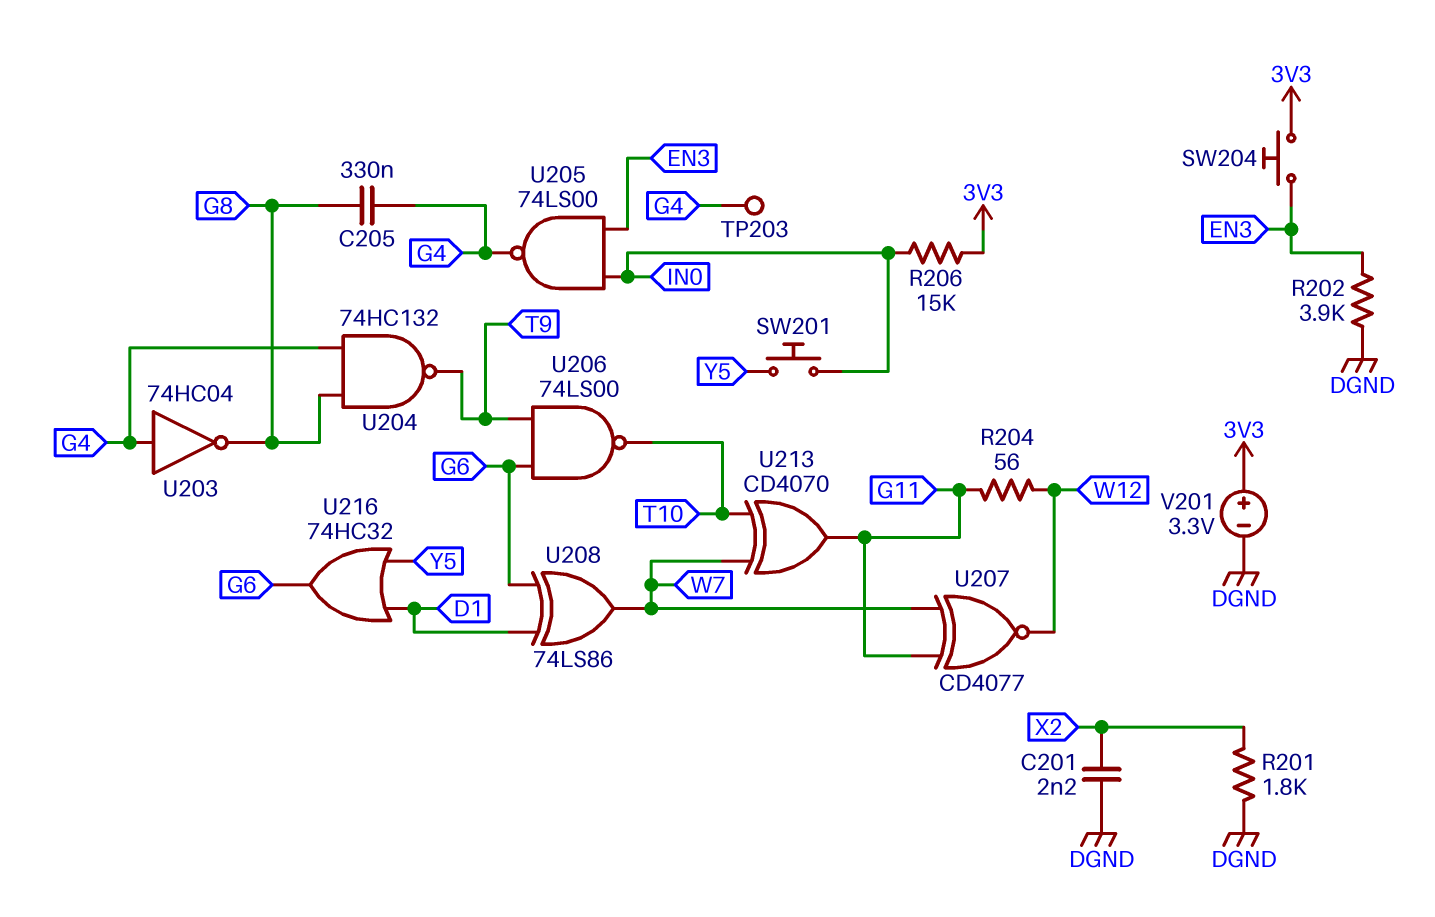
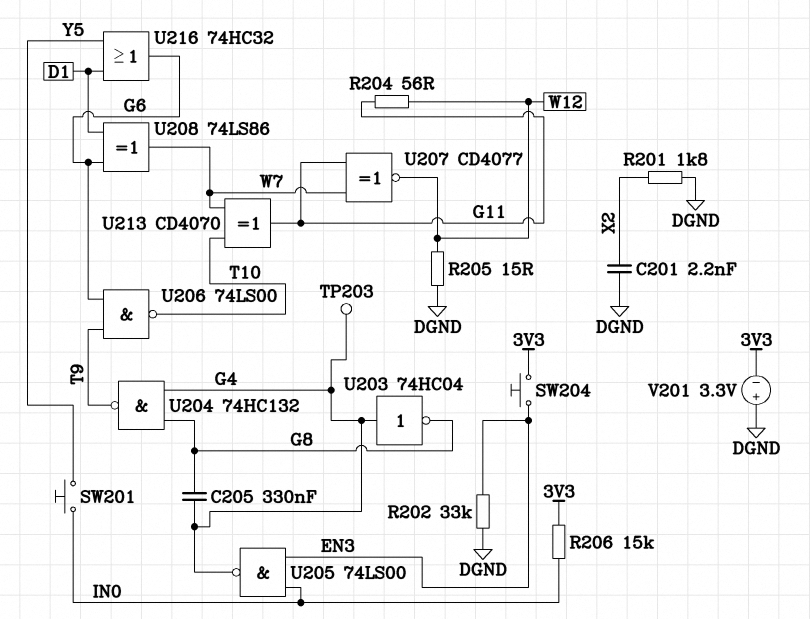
R202: 3.9k (DGND, EN3) -> 33k (DGND, EN3)
R205: none -> 15 (DGND, W12)
V201: 3.3V (plus 3V3, minus DGND) -> 3.3V (plus DGND, minus 3V3)

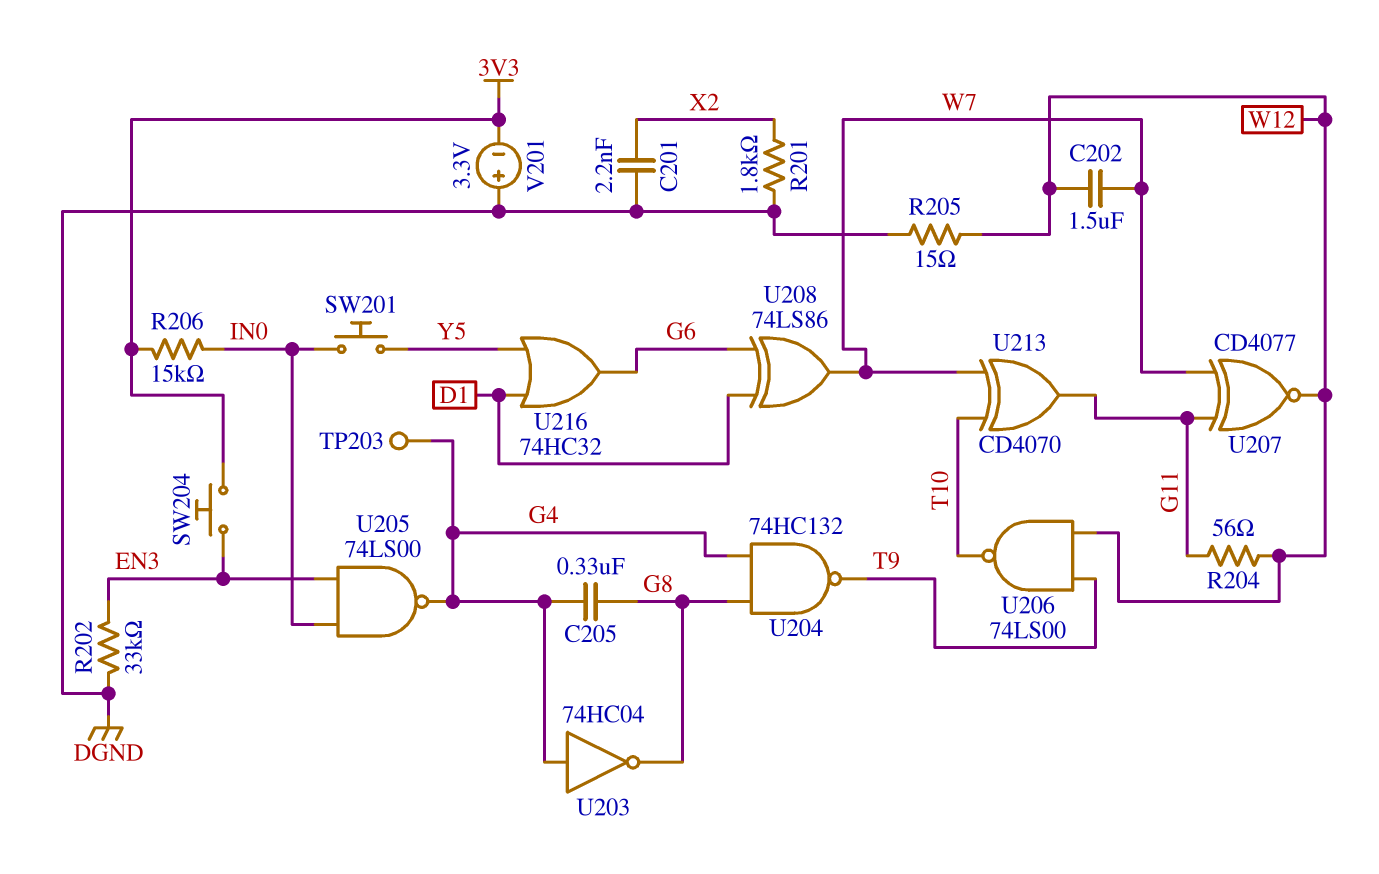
C202: none -> 1.5uF (W7, W12)
U206: NAND 74LS00 (in G6, in T9, out T10) -> NAND 74LS00 (in T9, in W12, out T10)

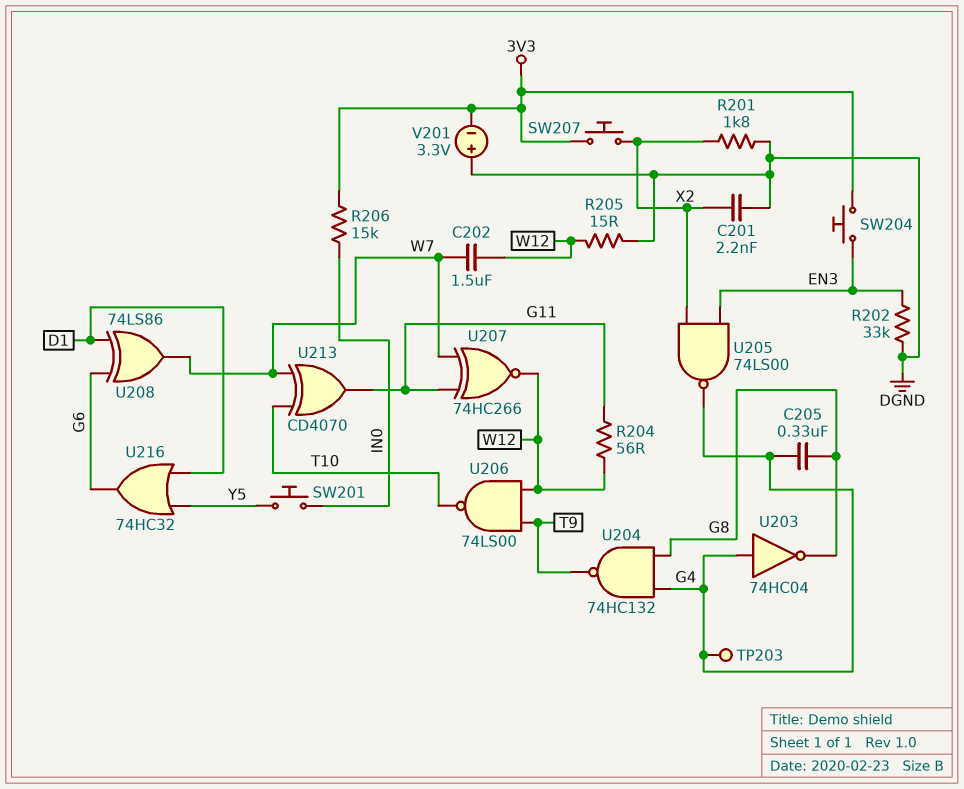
SW207: none -> button (3V3, X2)
U205: NAND 74LS00 (in EN3, in IN0, out G4) -> NAND 74LS00 (in EN3, in X2, out G4)
U207: XNOR CD4077 (in G11, in W7, out W12) -> XNOR 74HC266 (in G11, in W7, out W12)

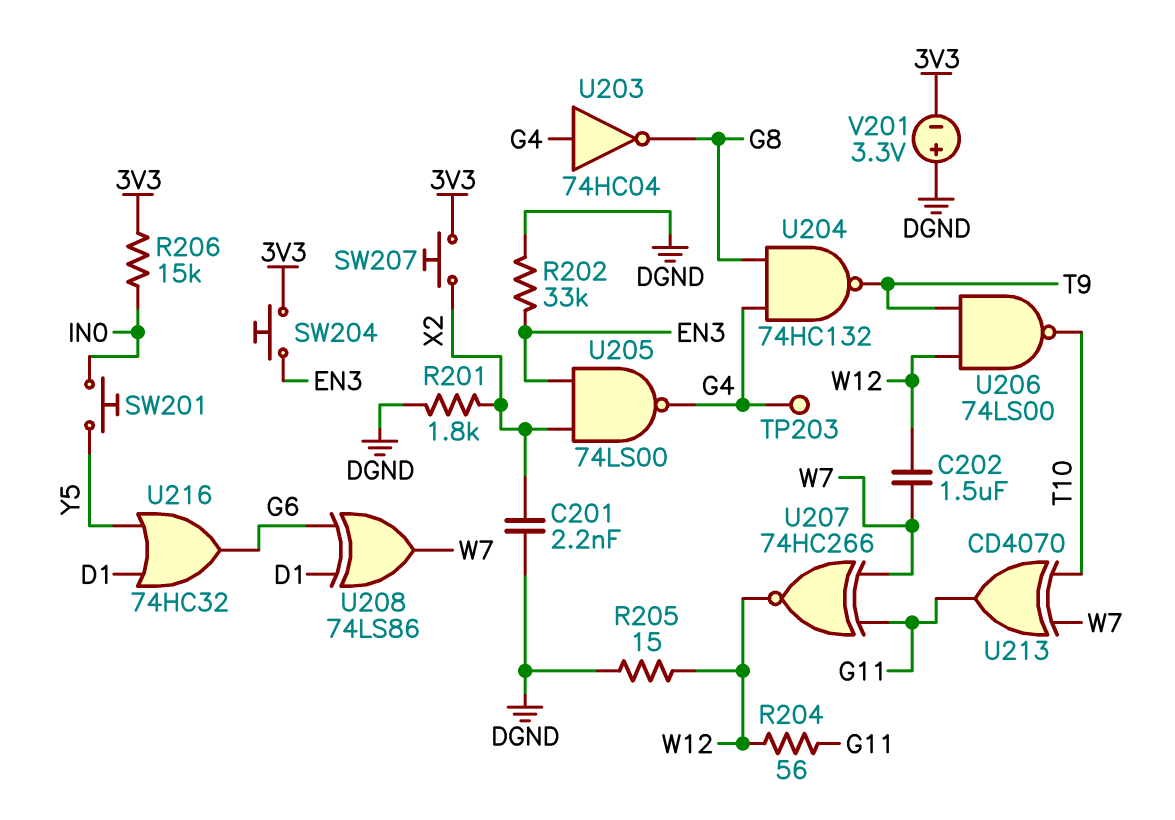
C205: 330nF (G4, G8) -> none

